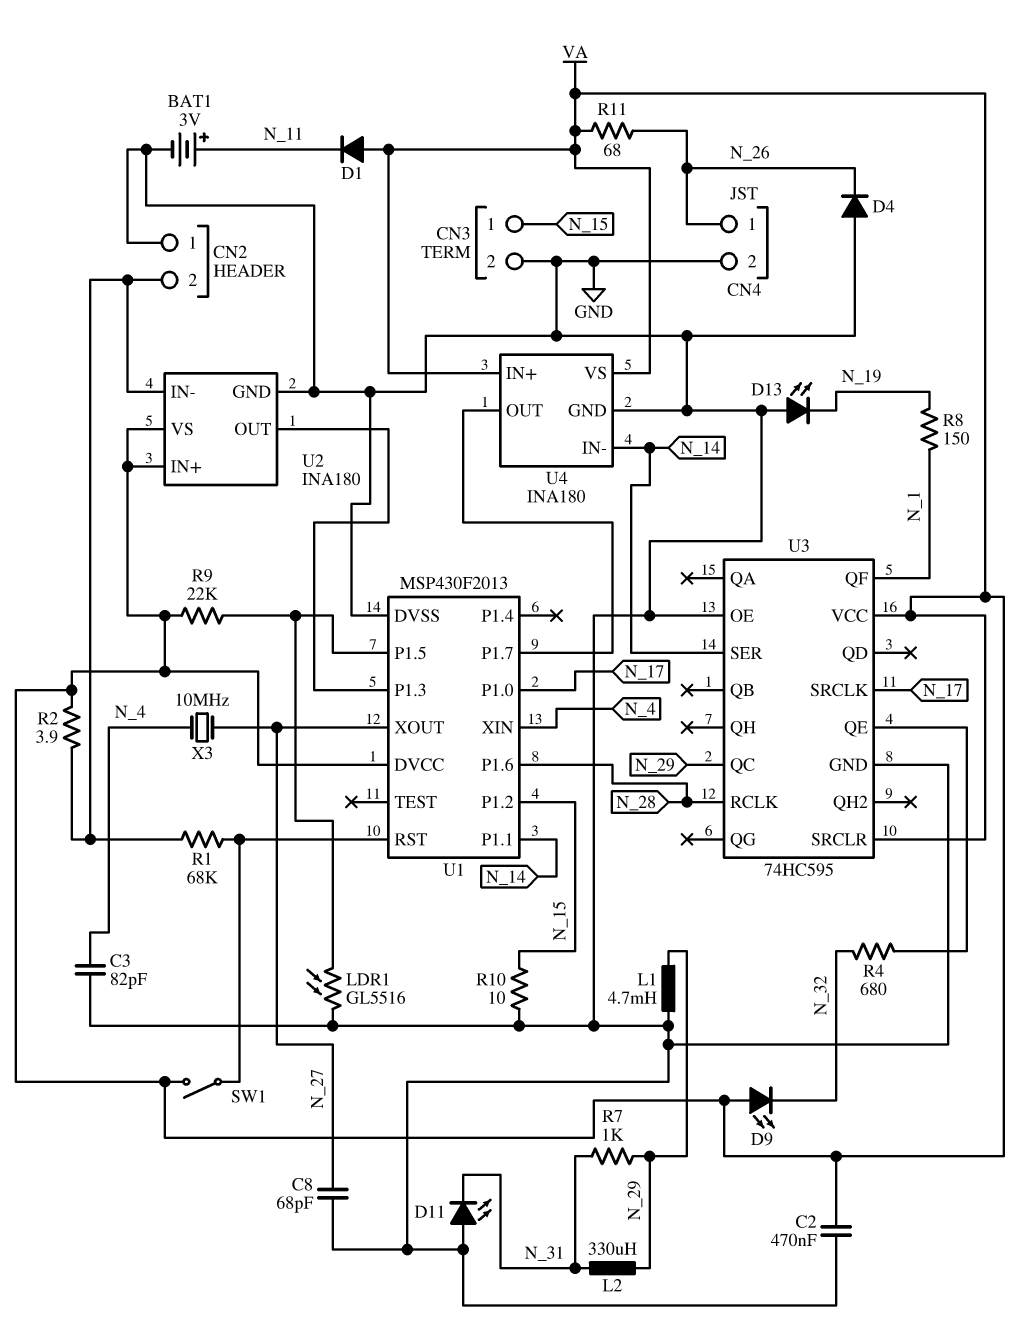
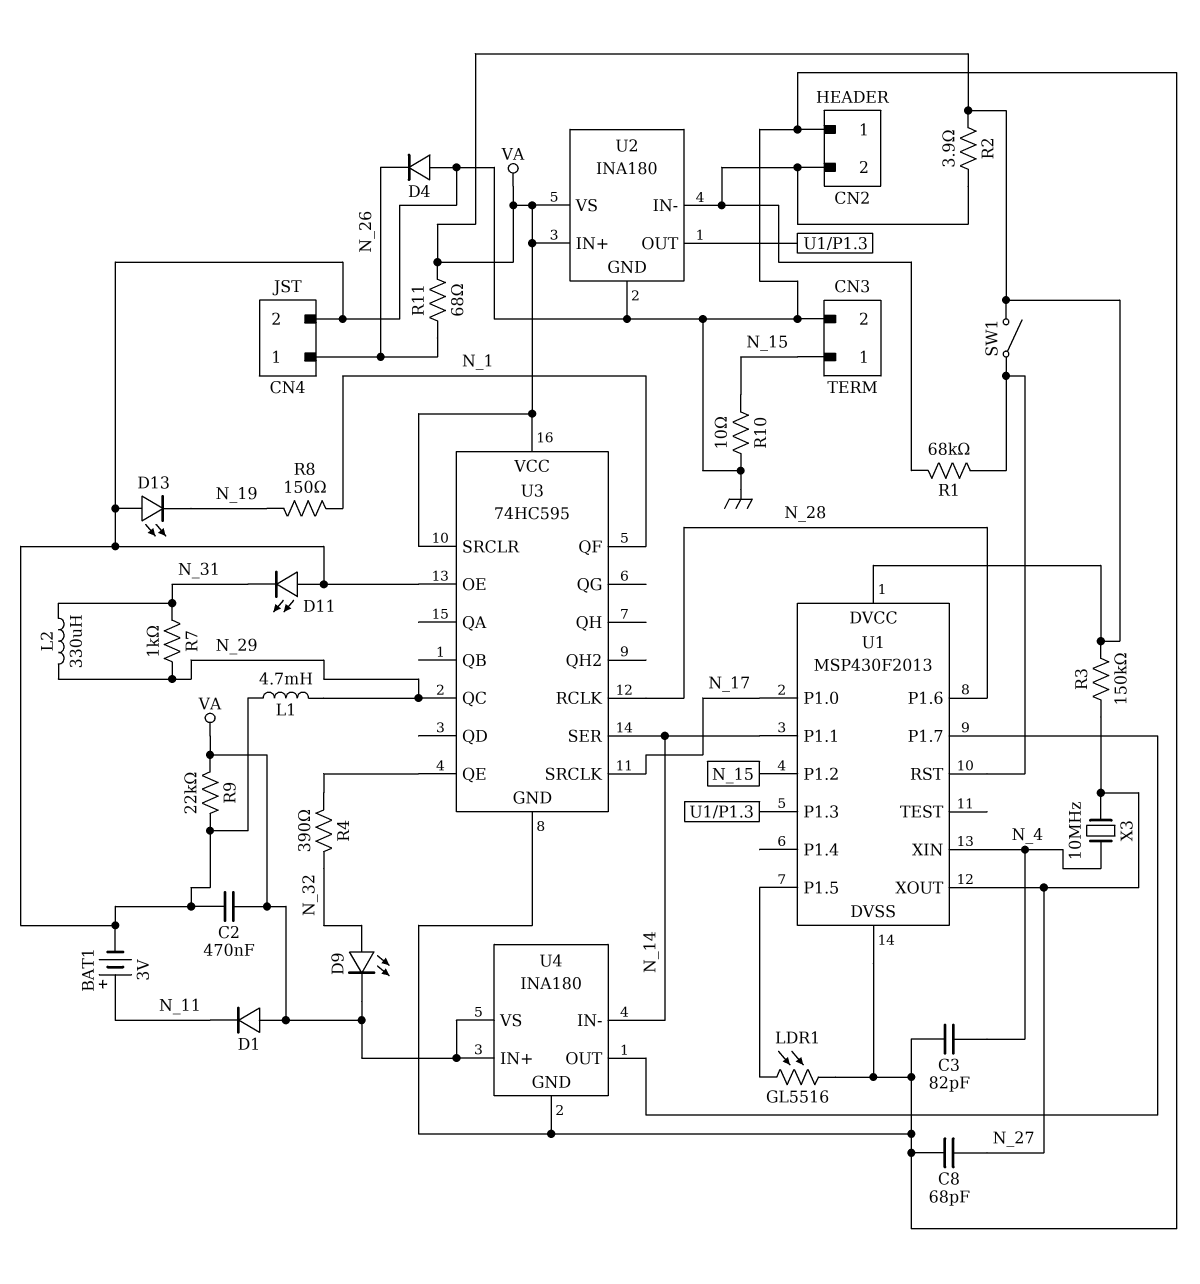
D9: LED (A VA, K N_32) -> LED (A N_32, K VA)
R3: none -> 150k (N_27, VA)
R4: 680 (N_32, U3/QE) -> 390 (N_32, U3/QE)
R9: 22k (U1/P1.5, VA) -> 22k (GND, VA)

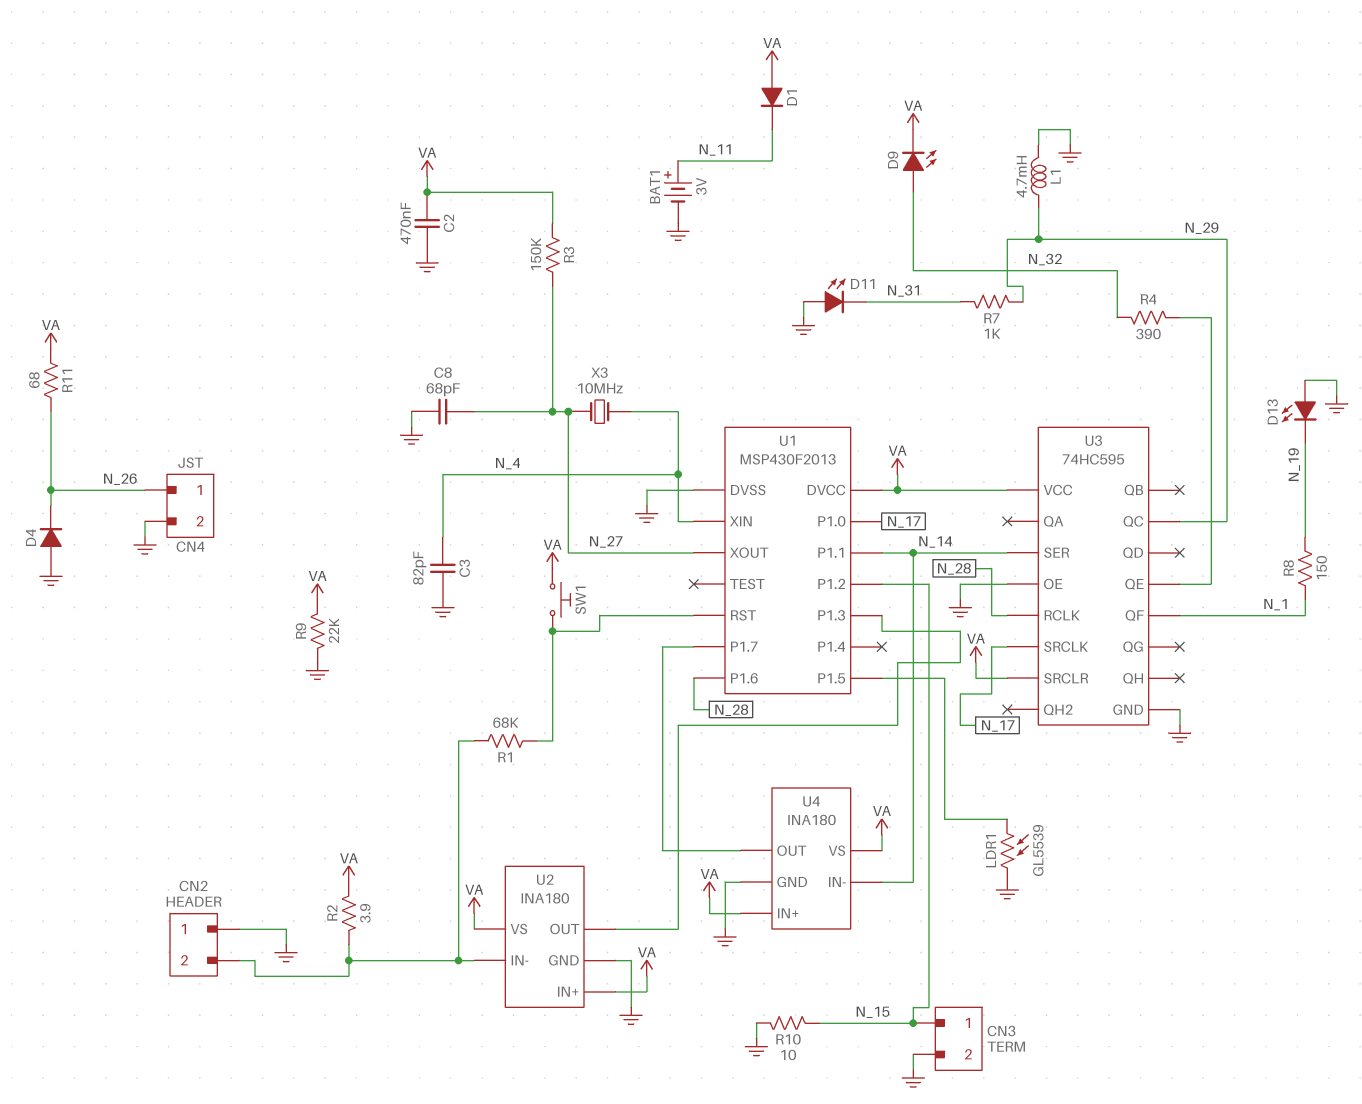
L2: 330uH (N_29, N_31) -> none
LDR1: GL5516 (GND, U1/P1.5) -> GL5539 (GND, U1/P1.5)
SW1: switch (U1/RST, VA) -> button (U1/RST, VA)

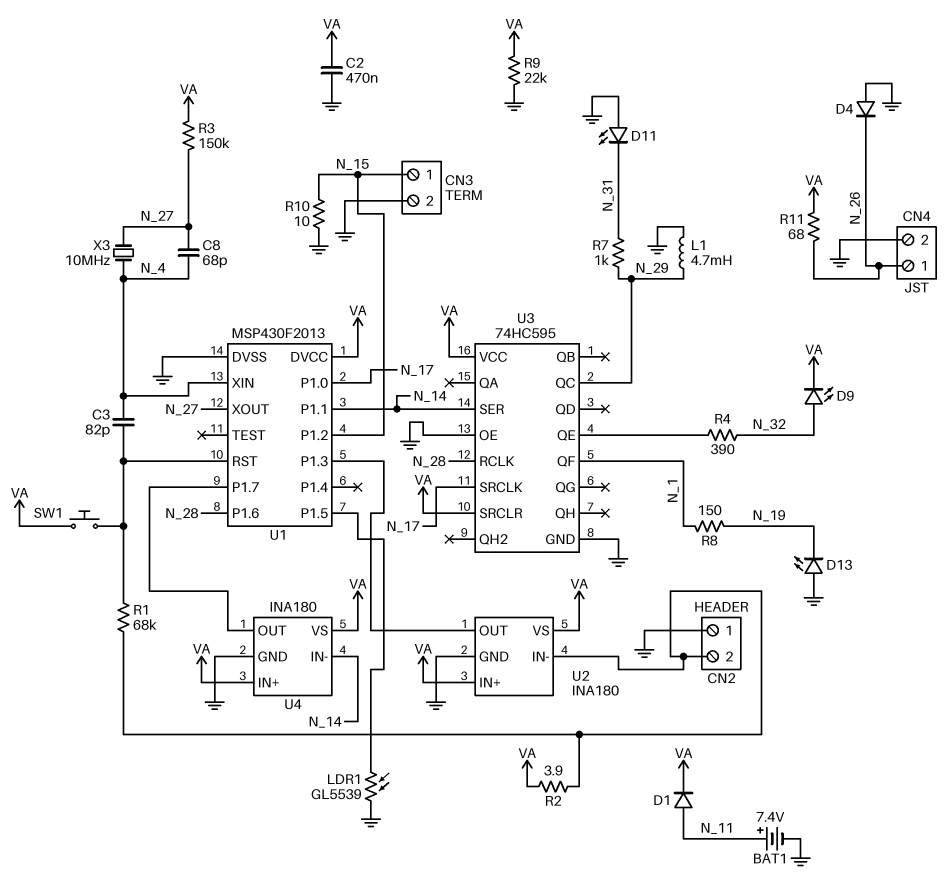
BAT1: 3V (plus N_11, minus GND) -> 7.4V (plus N_11, minus GND)
C3: 82pF (GND, N_4) -> 82pF (N_4, U1/RST)
C8: 68pF (GND, N_27) -> 68pF (N_4, N_27)
D1: diode (A VA, K N_11) -> diode (A N_11, K VA)

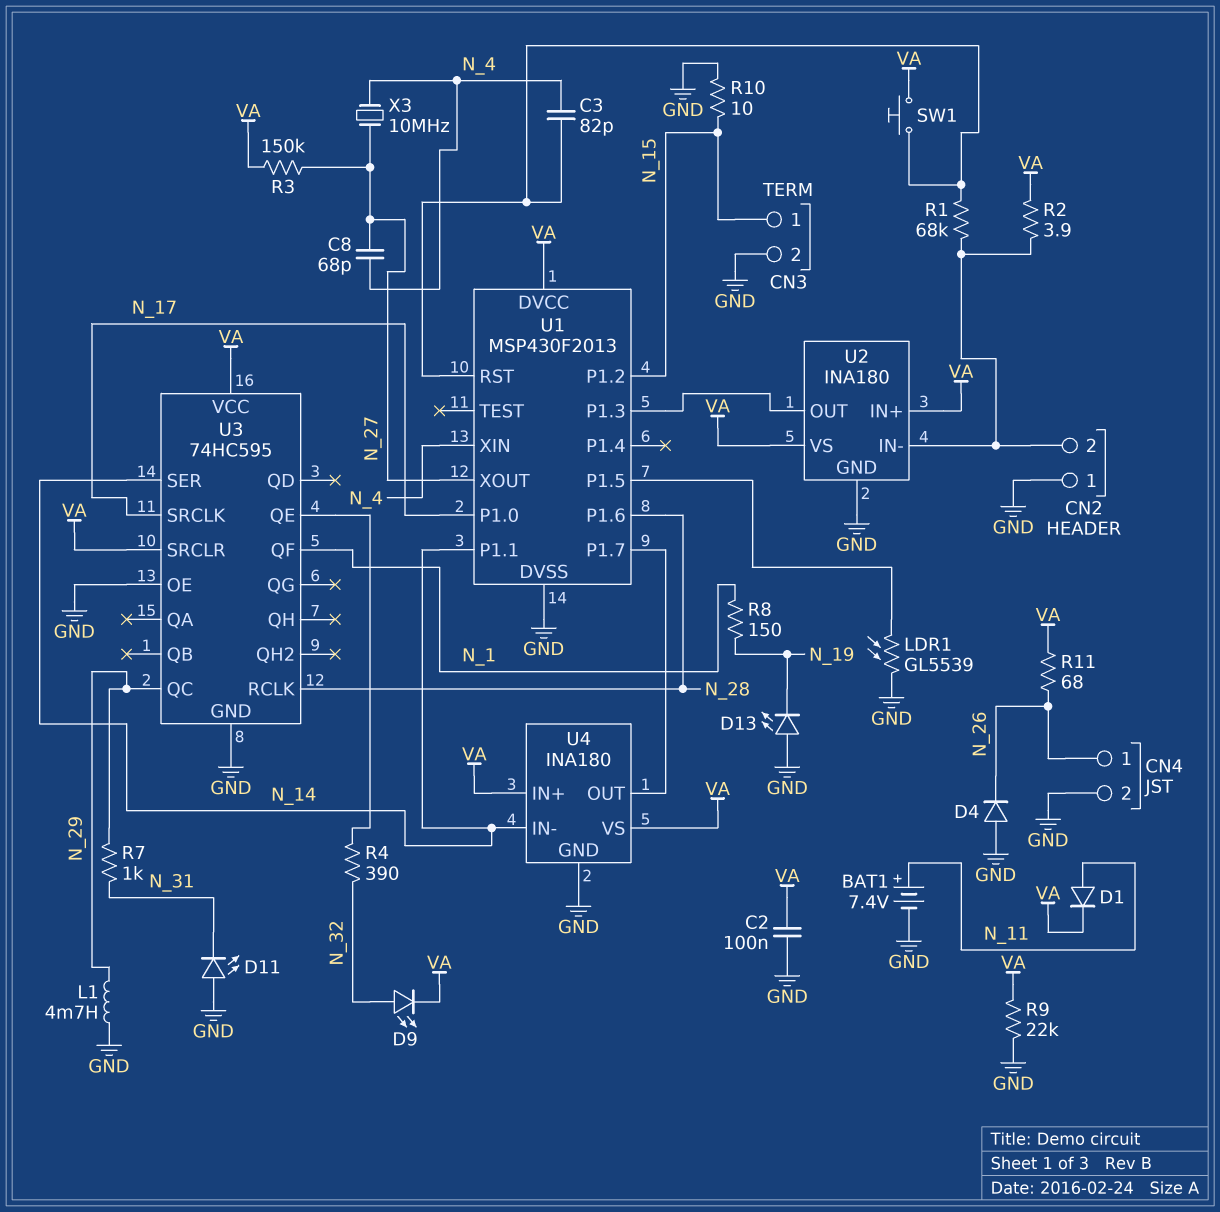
C2: 470nF (GND, VA) -> 100nF (GND, VA)

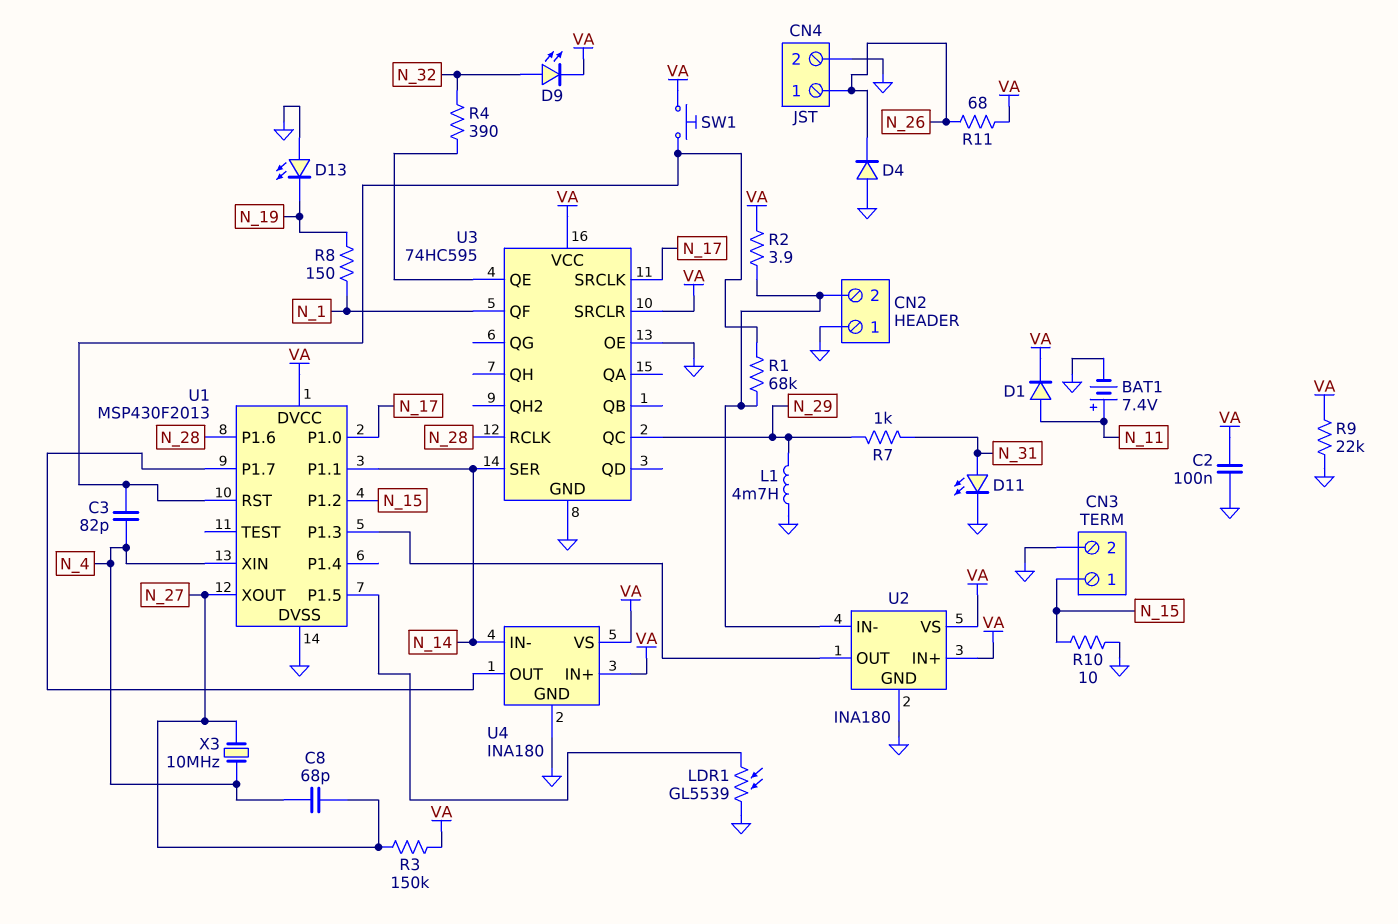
D11: LED (A GND, K N_31) -> LED (A N_31, K GND)

